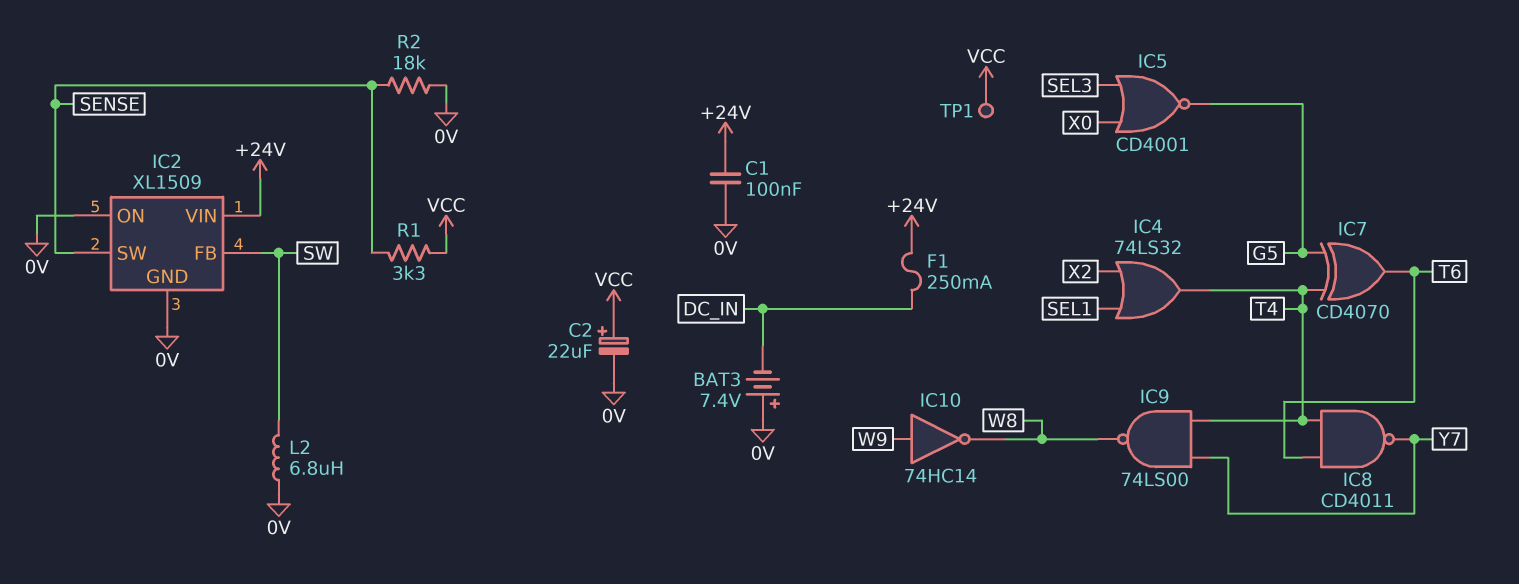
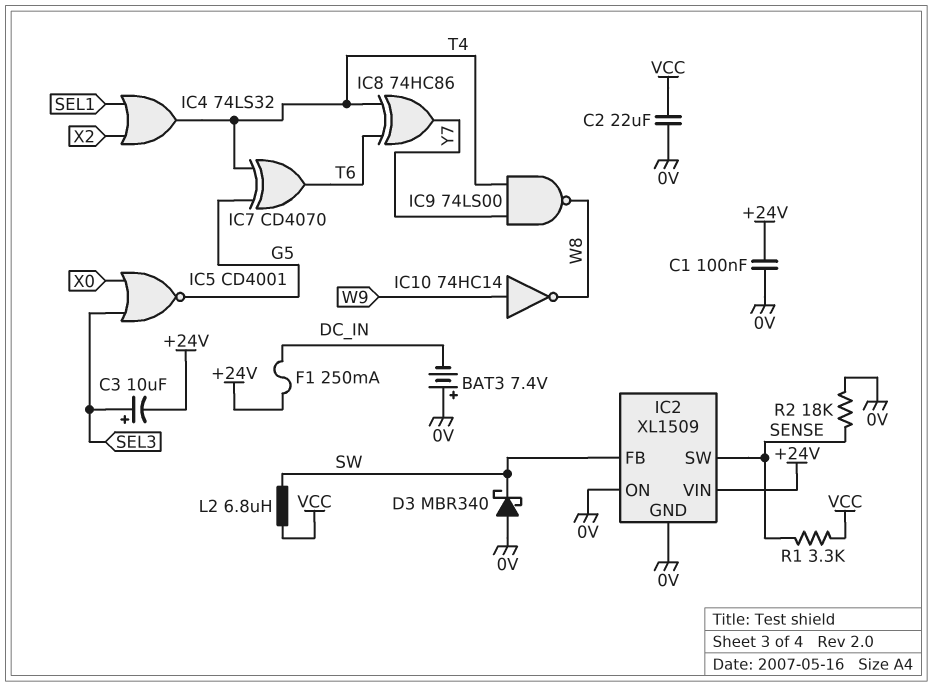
C2: 22uF (plus VCC, minus 0V) -> 22uF (0V, VCC)
C3: none -> 10uF (plus SEL3, minus +24V)
D3: none -> schottky MBR340 (A 0V, K SW)
IC8: NAND CD4011 (in T4, in T6, out Y7) -> XOR 74HC86 (in T4, in T6, out Y7)
L2: 6.8uH (0V, SW) -> 6.8uH (SW, VCC)
TP1: test point (VCC) -> none

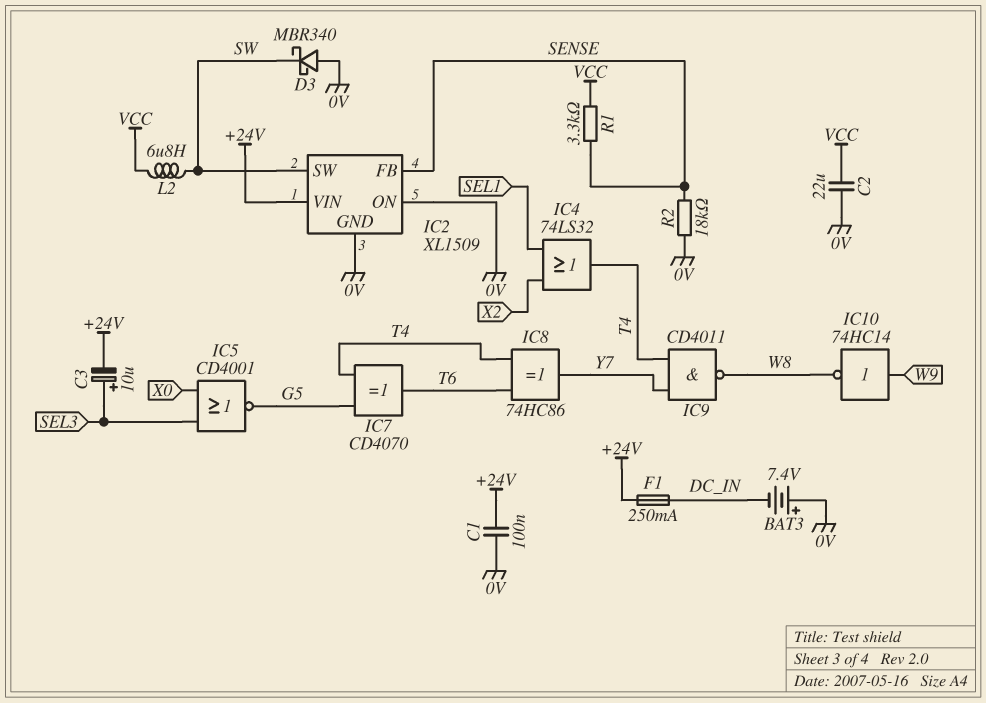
IC2 pin FB: SW -> SENSE
IC2 pin SW: SENSE -> SW
IC9: NAND 74LS00 (in T4, in Y7, out W8) -> NAND CD4011 (in T4, in Y7, out W8)

